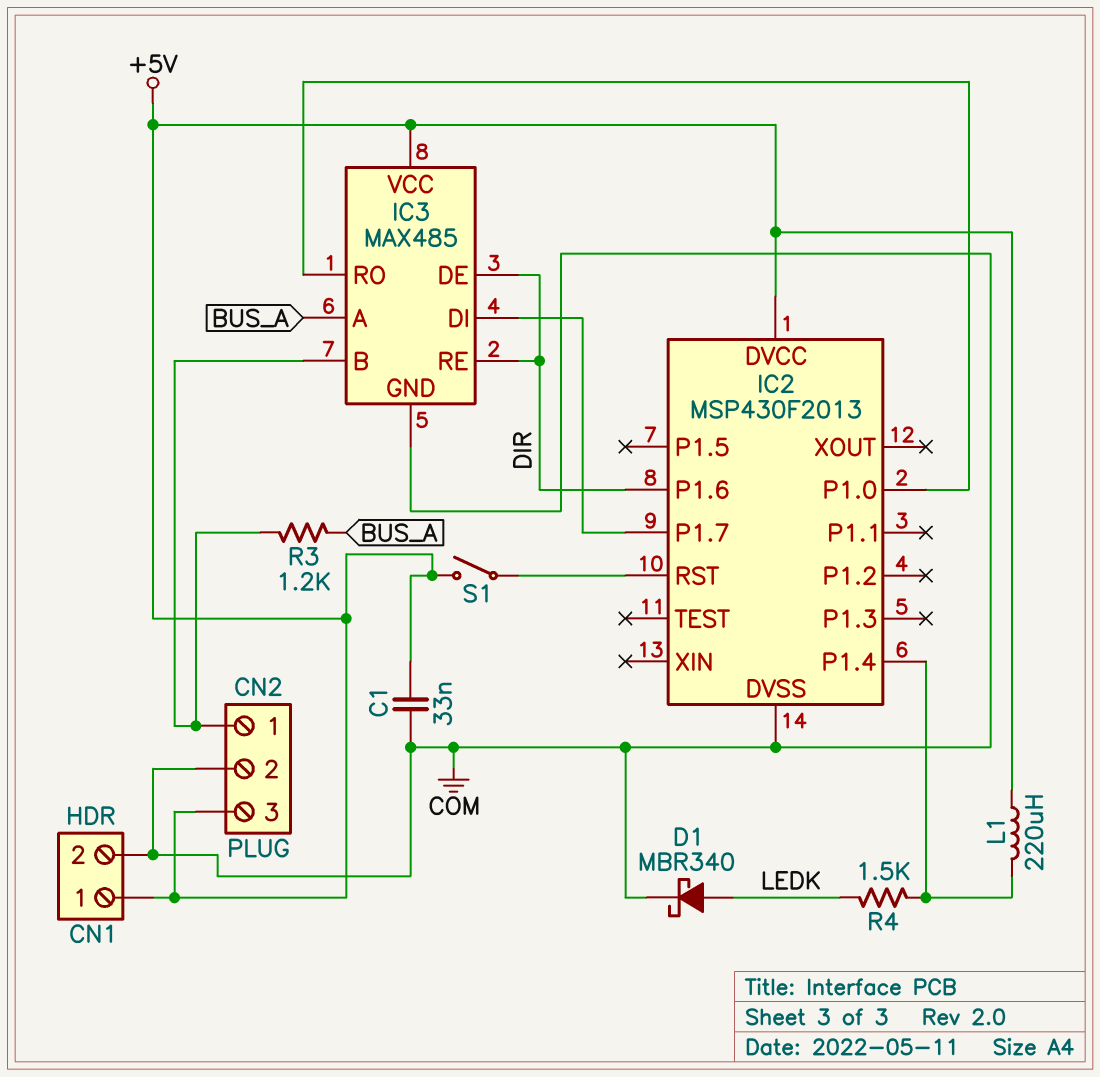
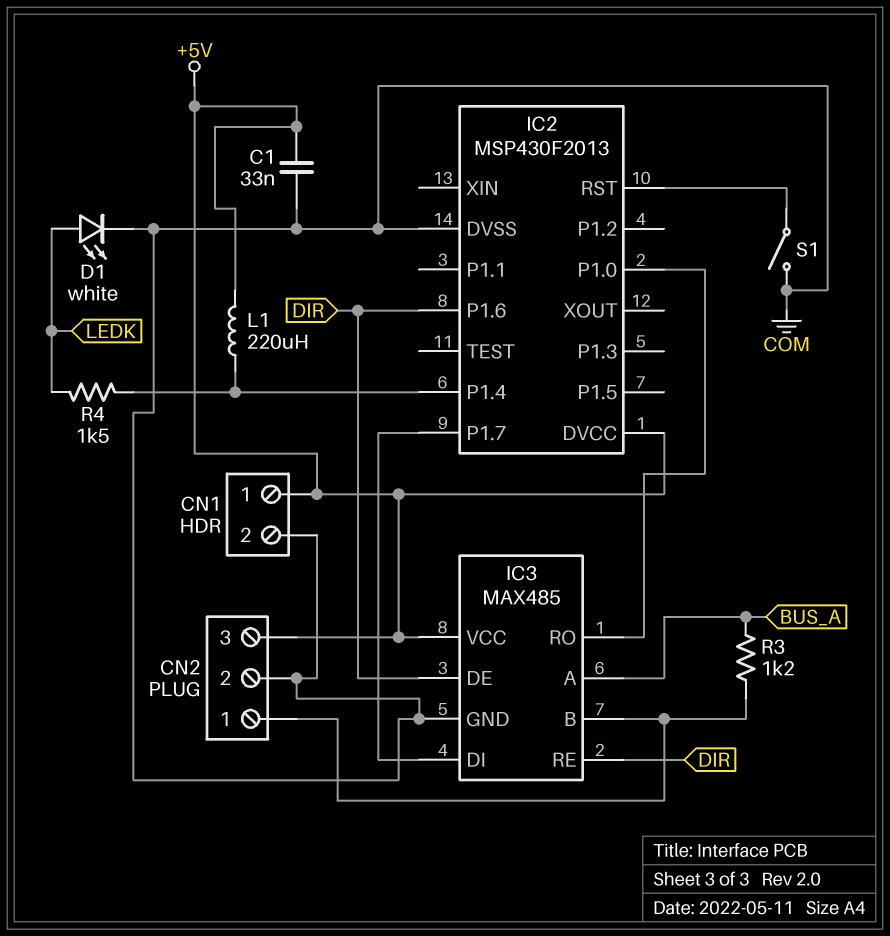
D1: schottky MBR340 (A LEDK, K COM) -> LED white (A LEDK, K COM)
S1: switch (+5V, IC2/RST) -> switch (COM, IC2/RST)

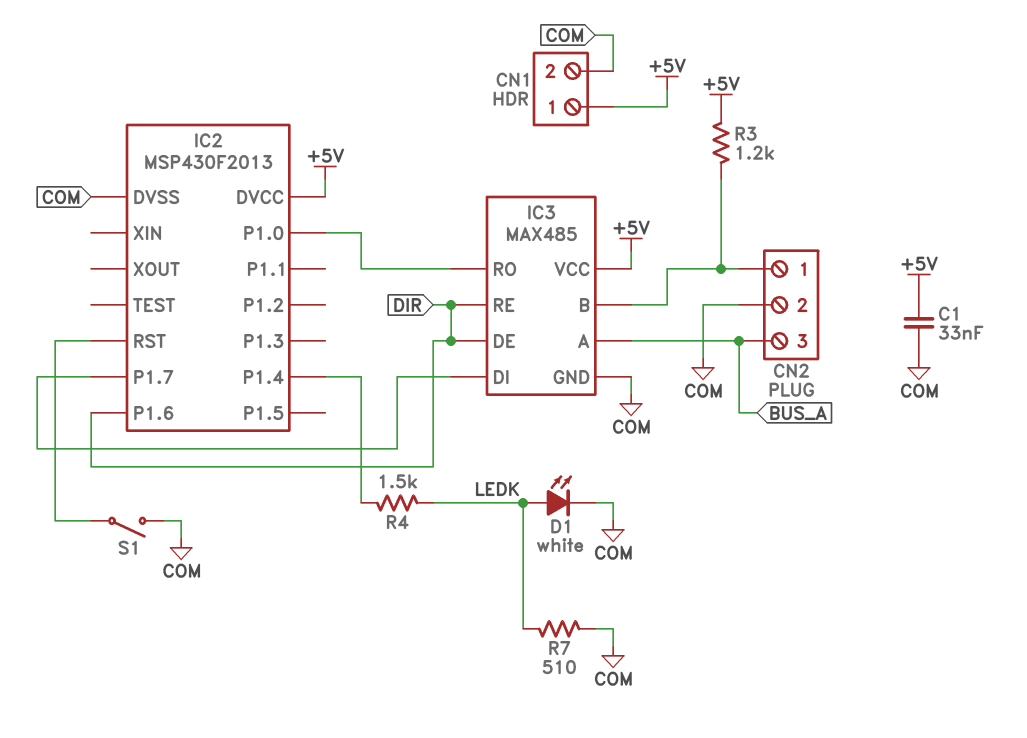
CN2 pin 3: +5V -> BUS_A
L1: 220uH (+5V, IC2/P1.4) -> none
R3: 1.2k (BUS_A, CN2/1) -> 1.2k (+5V, CN2/1)
R7: none -> 510 (COM, LEDK)

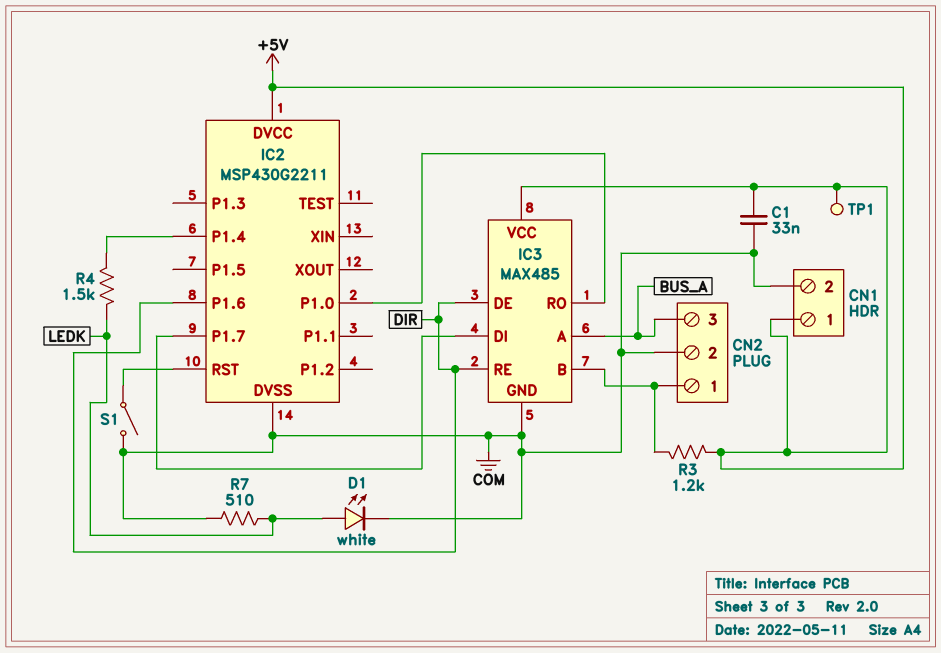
IC2: MSP430F2013 -> MSP430G2211
TP1: none -> test point (+5V)

